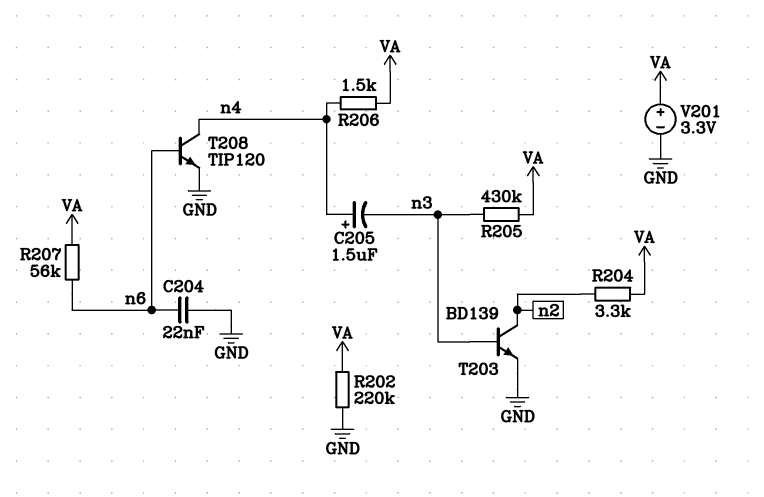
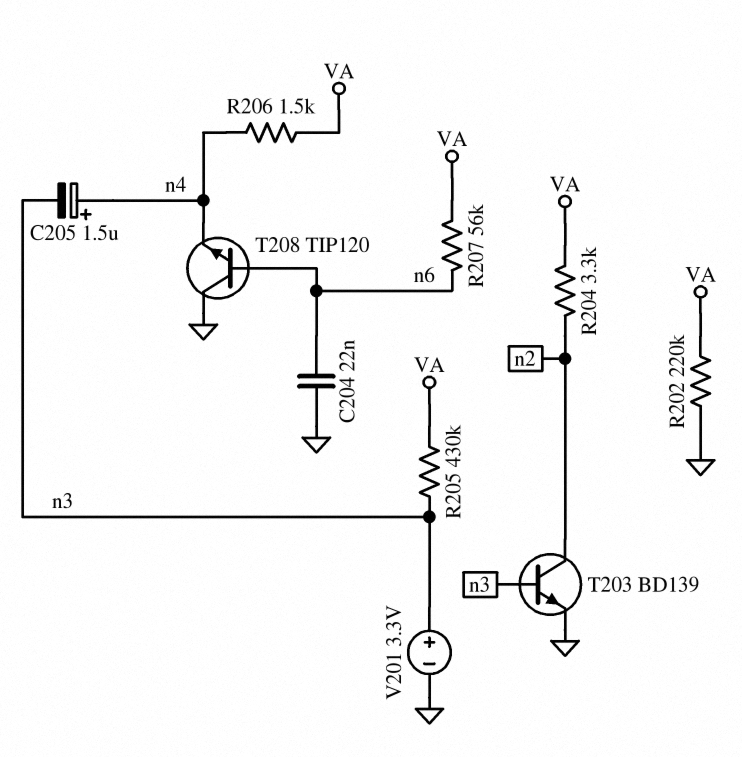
T208: NPN TIP120 (B n6, C n4, E GND) -> NPN TIP120 (B n6, C GND, E n4)
V201: 3.3V (plus VA, minus GND) -> 3.3V (plus n3, minus GND)

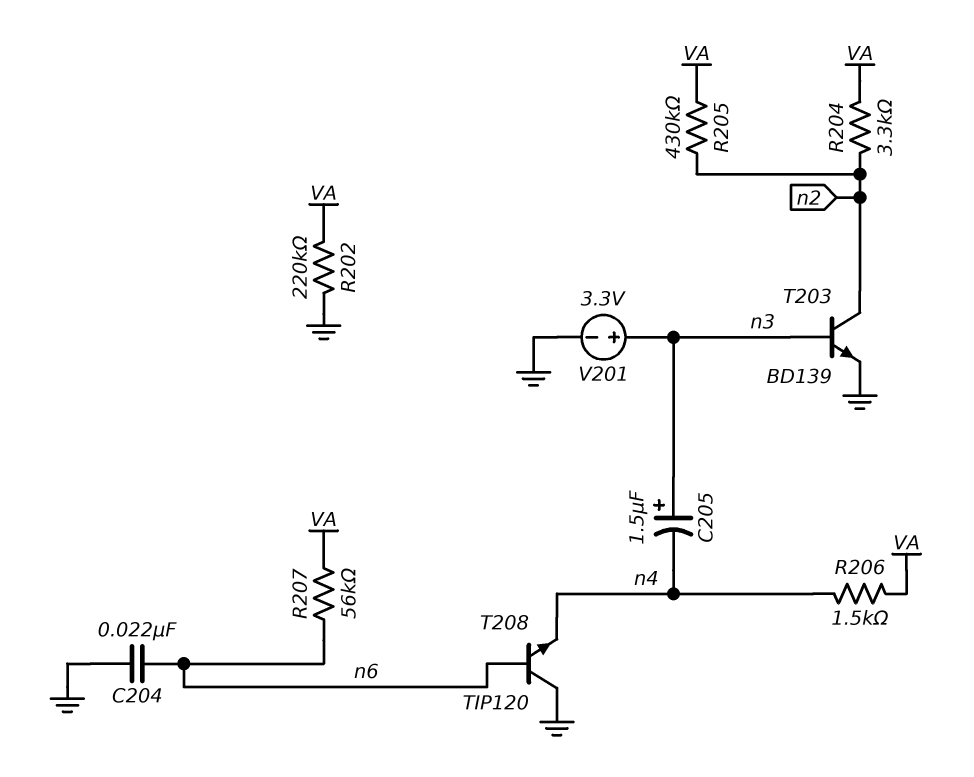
C205: 1.5uF (plus n4, minus n3) -> 1.5uF (plus n3, minus n4)
R205: 430k (VA, n3) -> 430k (VA, n2)

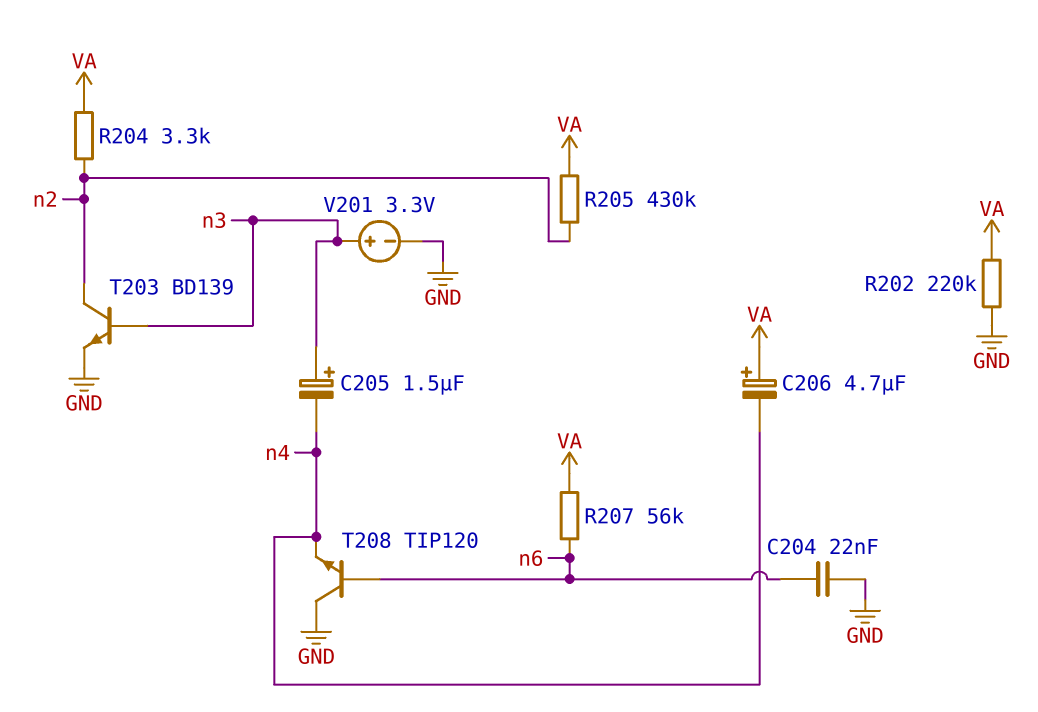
C206: none -> 4.7uF (plus VA, minus n4)
R206: 1.5k (VA, n4) -> none

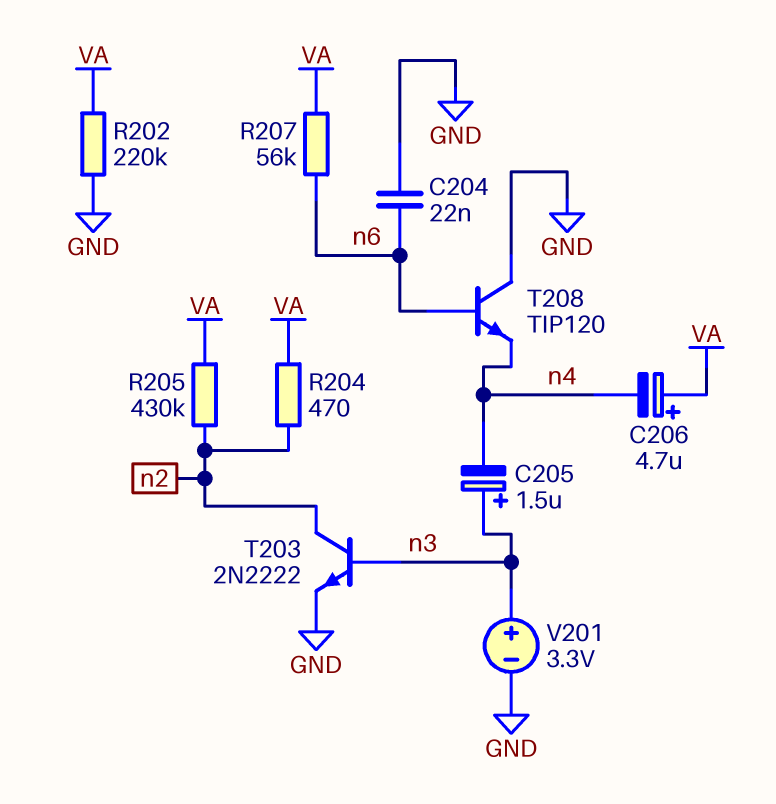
R204: 3.3k (VA, n2) -> 470 (VA, n2)
T203: NPN BD139 (B n3, C n2, E GND) -> NPN 2N2222 (B n3, C n2, E GND)

